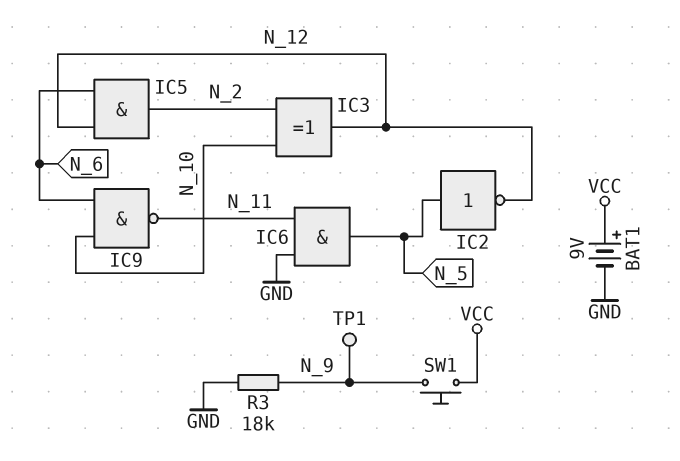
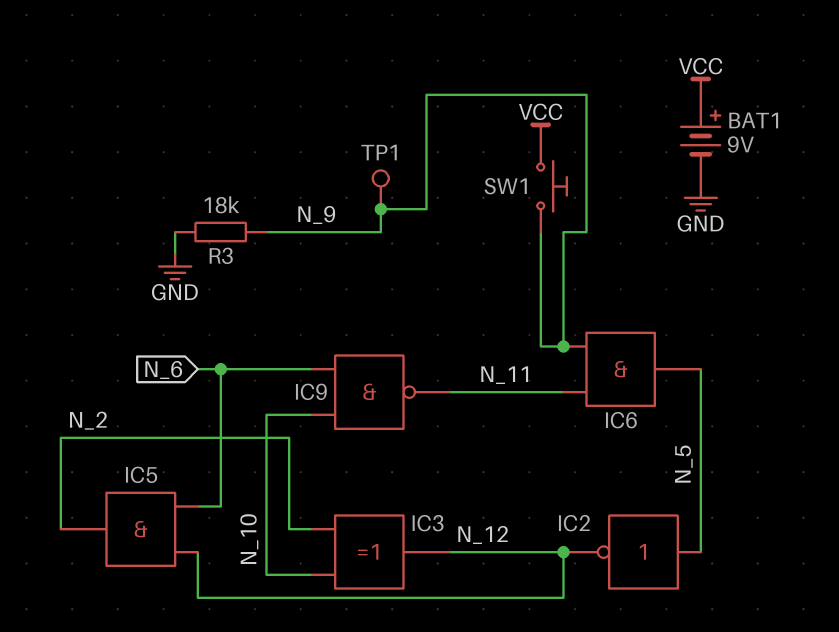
IC6: AND (in GND, in N_11, out N_5) -> AND (in N_9, in N_11, out N_5)

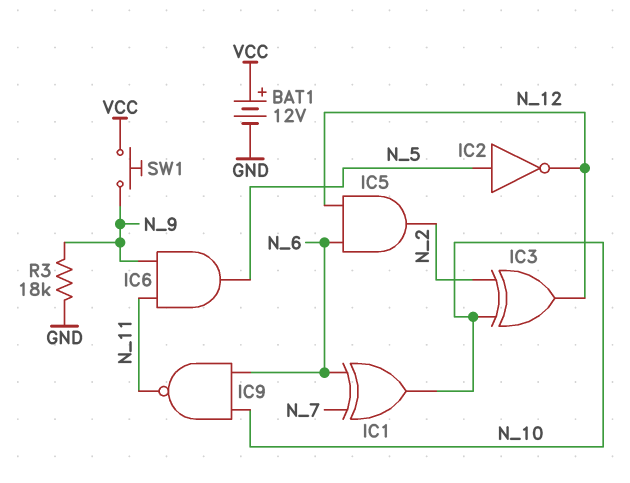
BAT1: 9V (plus VCC, minus GND) -> 12V (plus VCC, minus GND)
IC1: none -> XOR (in N_6, in N_7, out N_10)
TP1: test point (N_9) -> none

